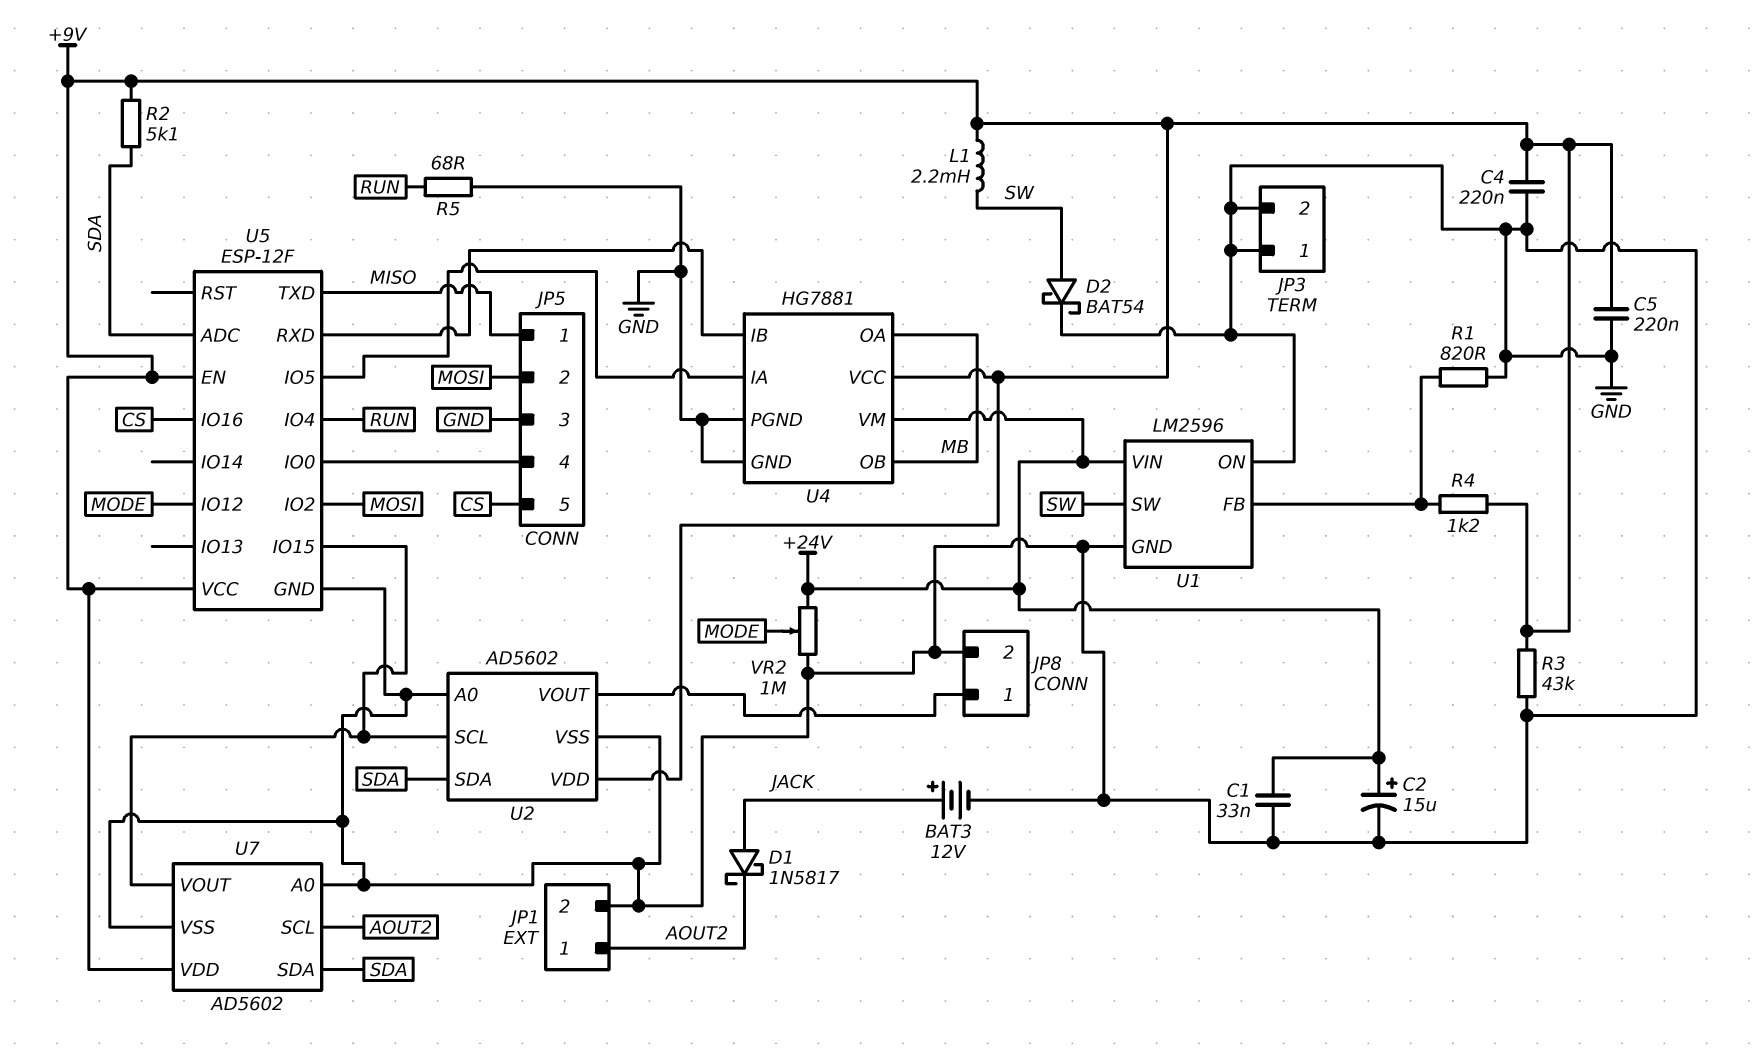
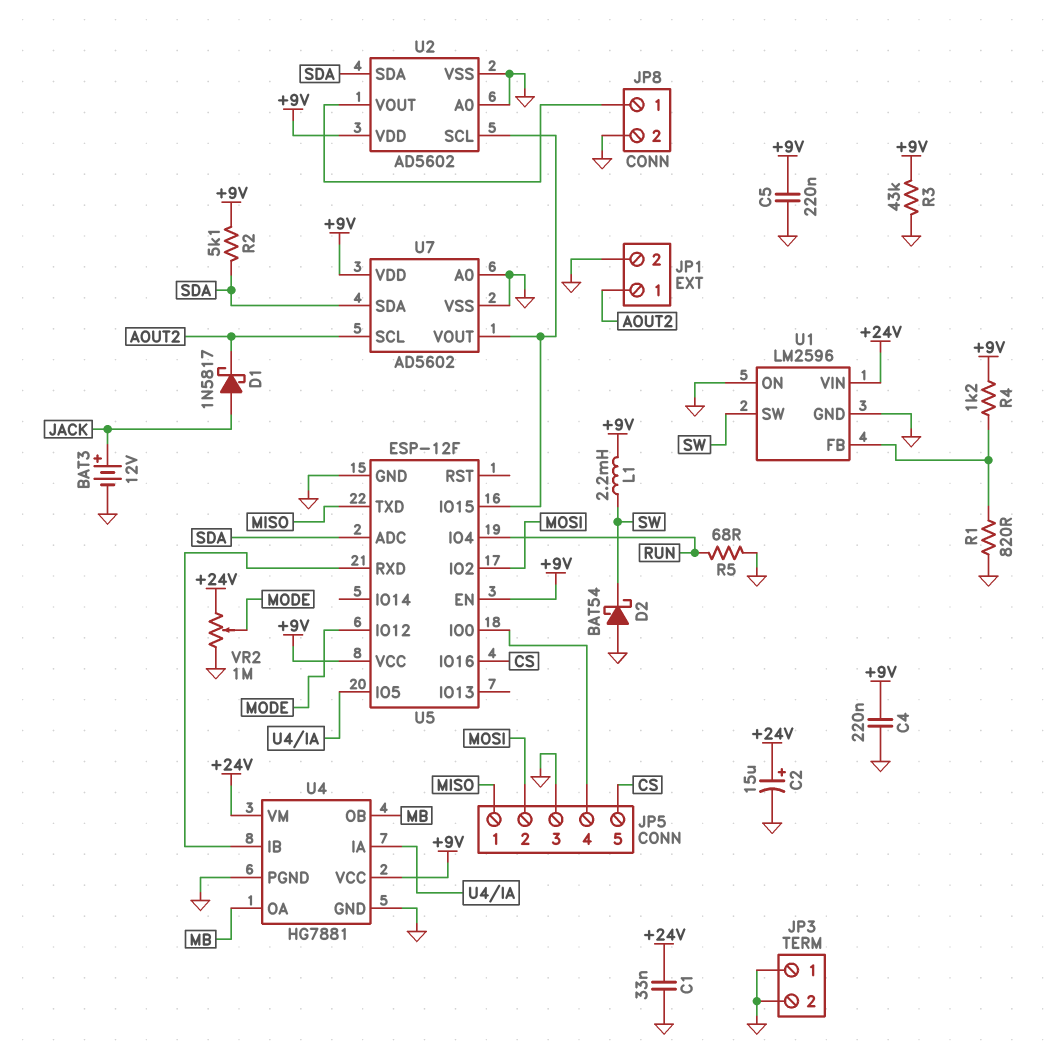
D2: schottky BAT54 (A SW, K GND) -> schottky BAT54 (A GND, K SW)

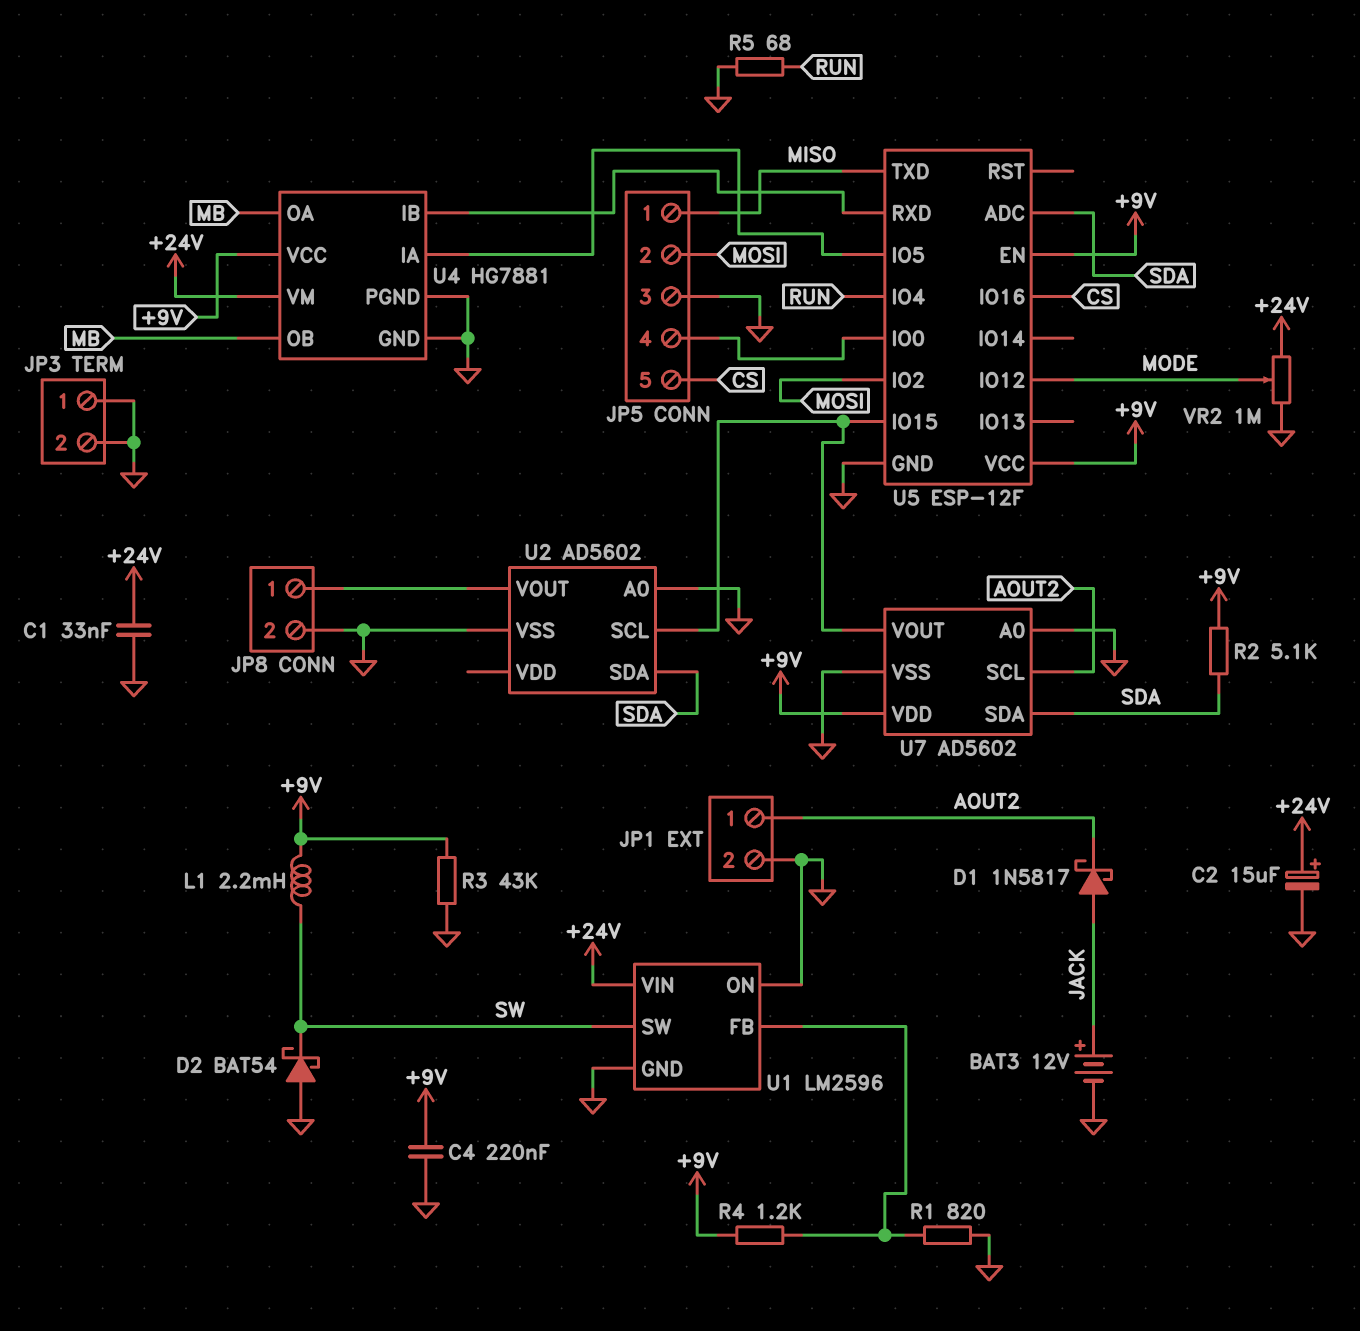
C5: 220nF (+9V, GND) -> none
U2 pin VDD: +9V -> none

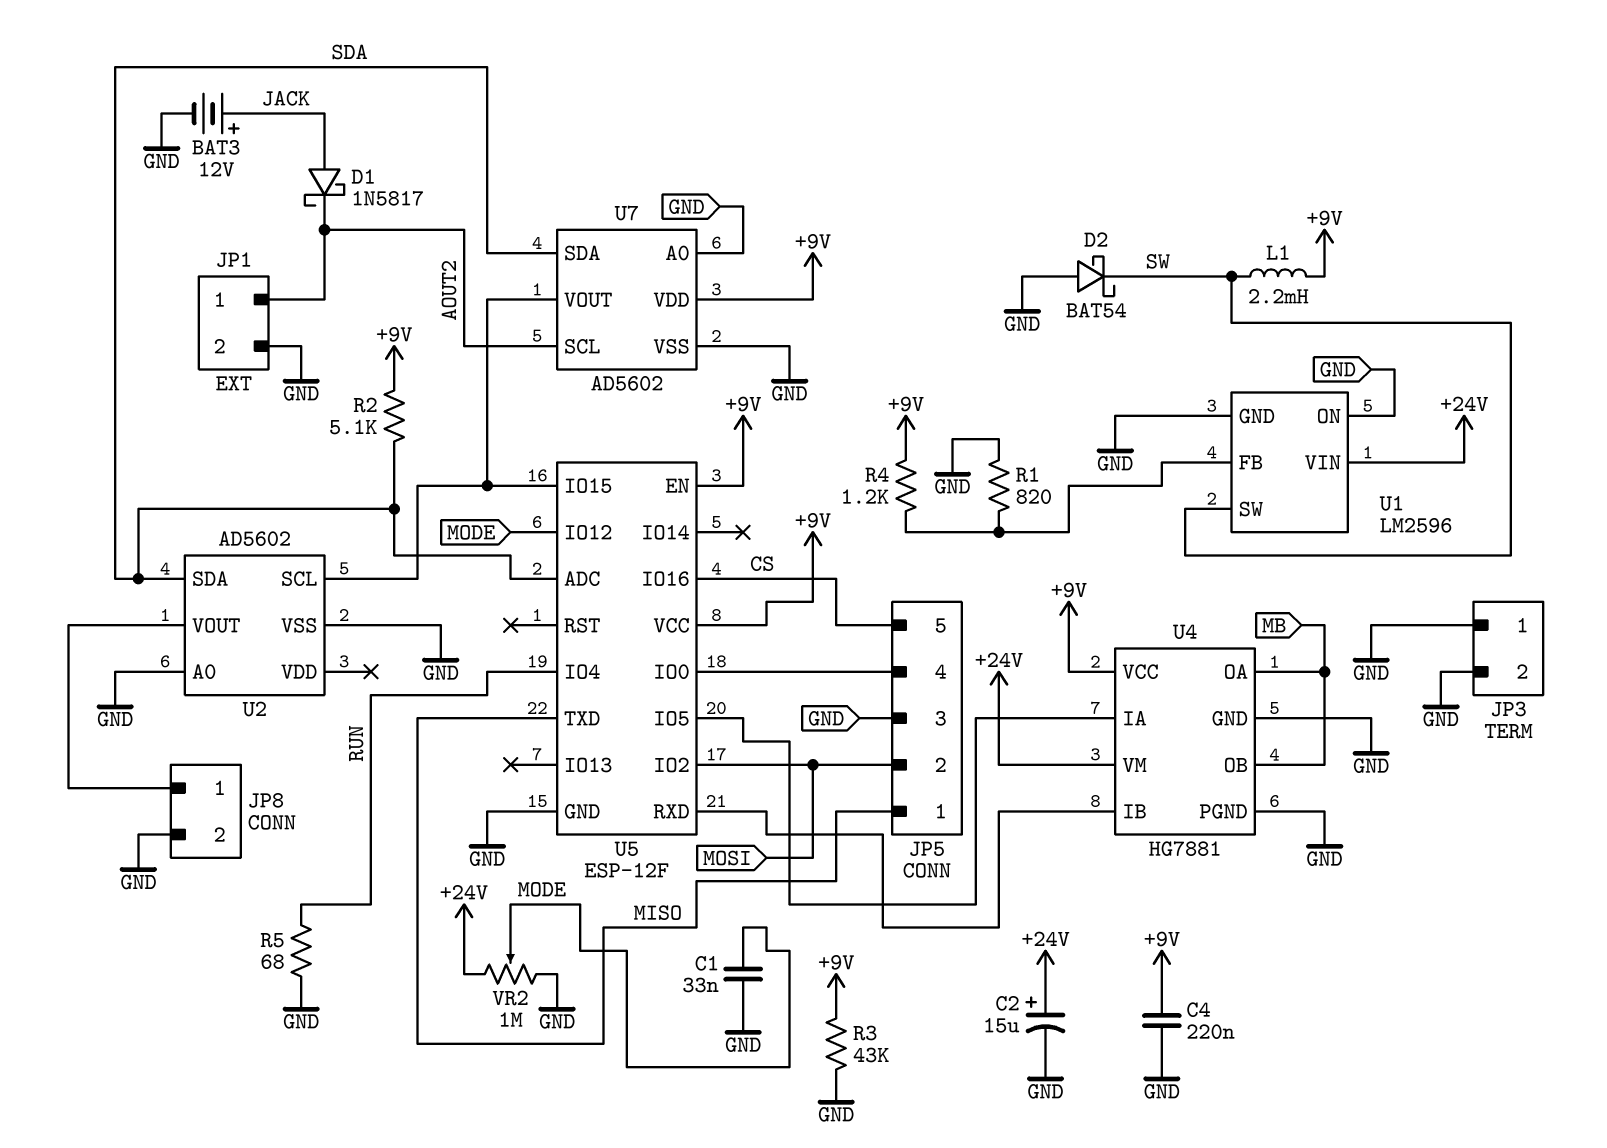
C1: 33nF (+24V, GND) -> 33nF (GND, MODE)

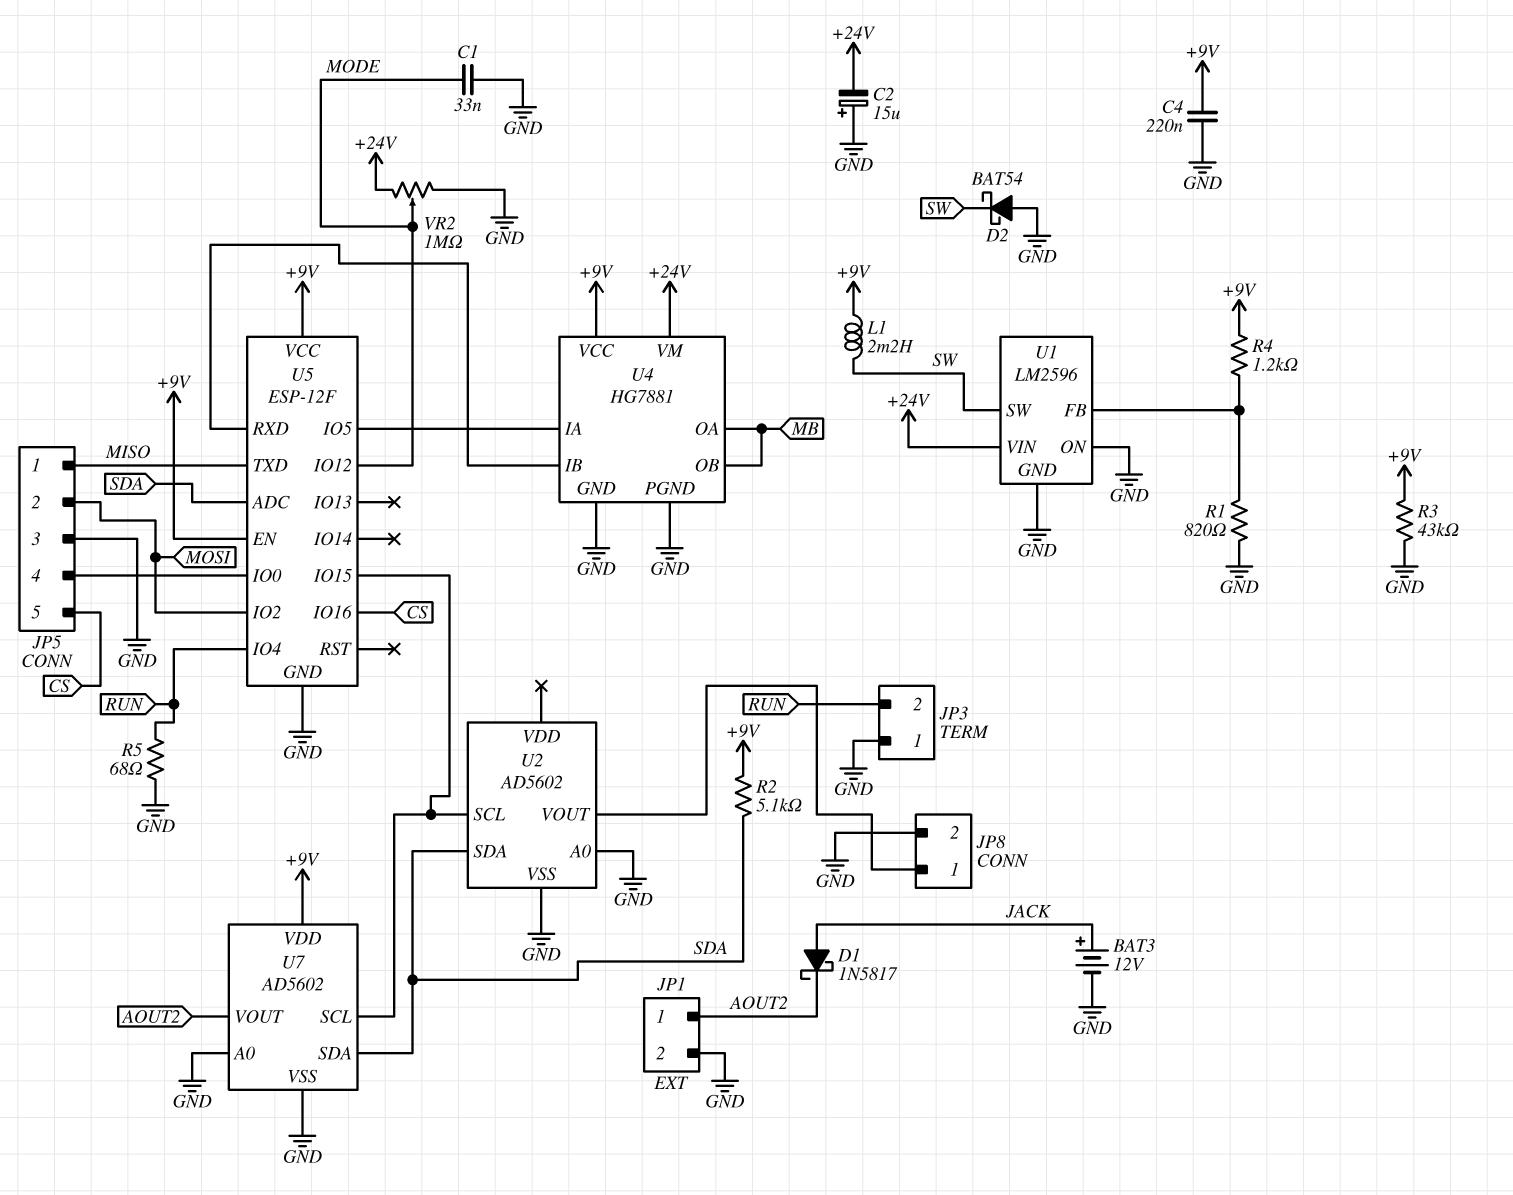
C2: 15uF (plus +24V, minus GND) -> 15uF (plus GND, minus +24V)
JP3 pin 2: GND -> RUN
U7 pin SCL: AOUT2 -> U2/SCL
U7 pin VOUT: U2/SCL -> AOUT2

